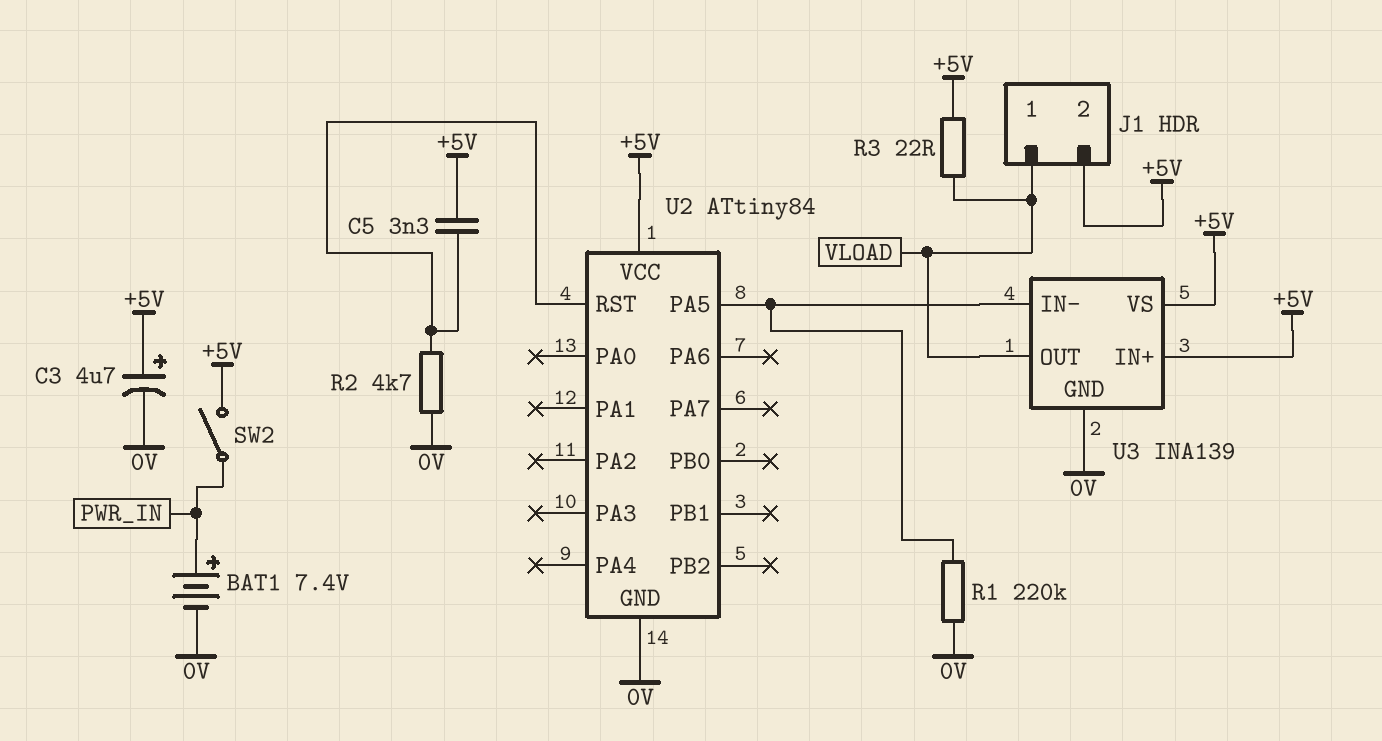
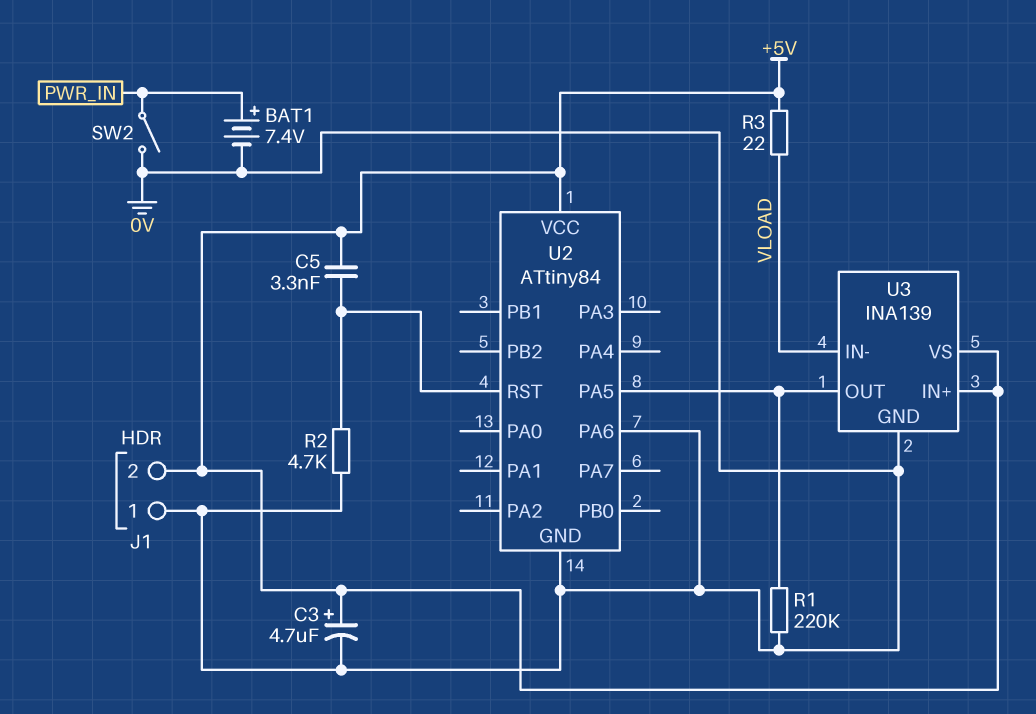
J1 pin 1: VLOAD -> 0V
SW2: switch (+5V, PWR_IN) -> switch (0V, PWR_IN)
U2 pin PA6: none -> 0V
U3 pin IN-: U2/PA5 -> VLOAD
U3 pin OUT: VLOAD -> U2/PA5

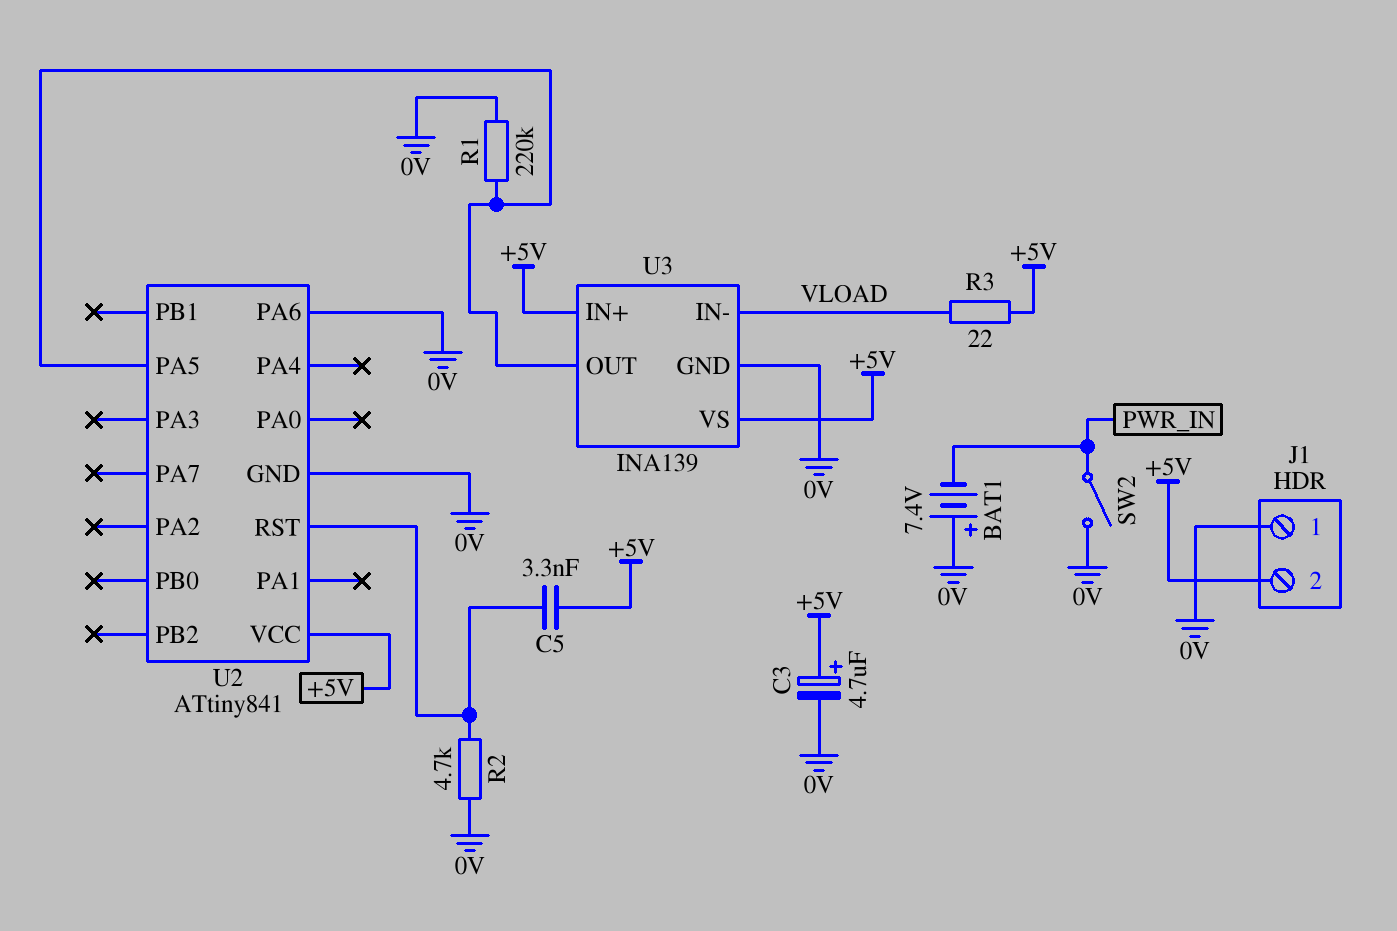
BAT1: 7.4V (plus PWR_IN, minus 0V) -> 7.4V (plus 0V, minus PWR_IN)
U2: ATtiny84 -> ATtiny841

